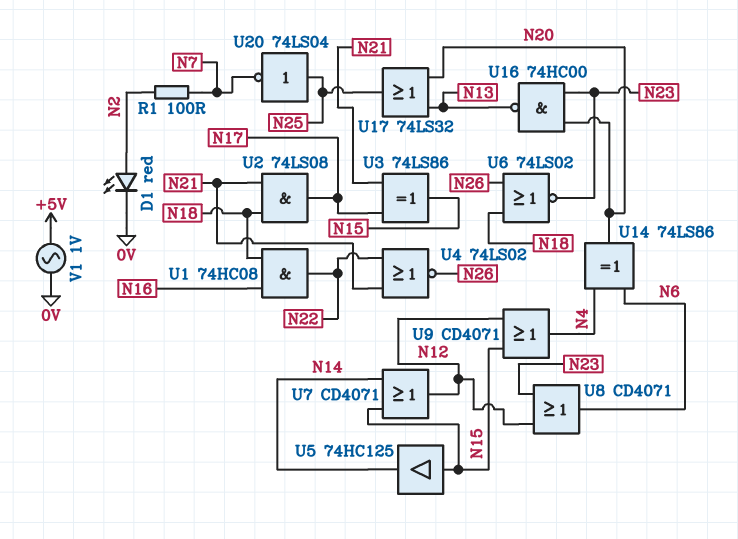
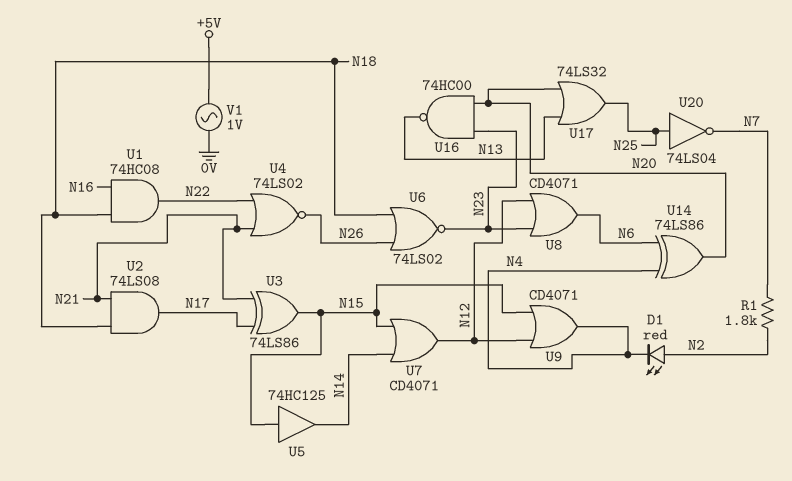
D1: LED red (A N2, K 0V) -> LED red (A N2, K N4)
R1: 100 (N2, N7) -> 1.8k (N2, N7)

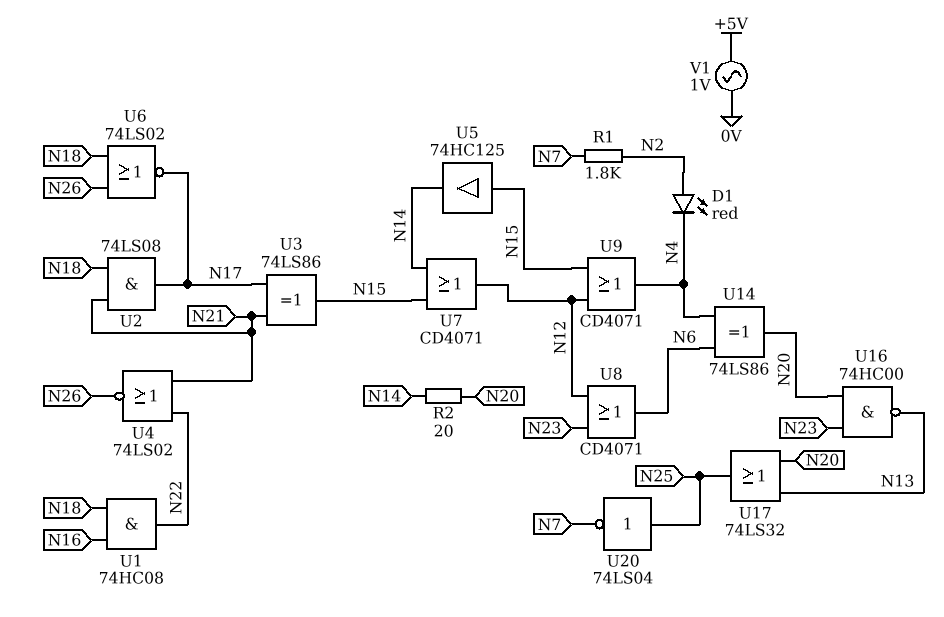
R2: none -> 20 (N14, N20)
U6: NOR 74LS02 (in N18, in N26, out N23) -> NOR 74LS02 (in N18, in N26, out N17)

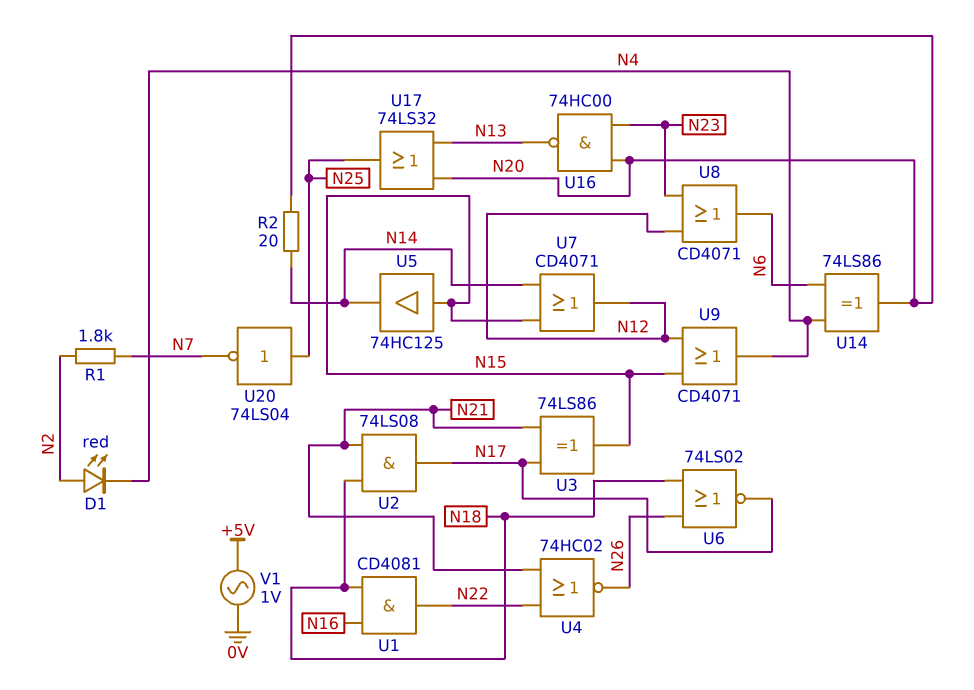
U1: AND 74HC08 (in N16, in N18, out N22) -> AND CD4081 (in N16, in N18, out N22)
U4: NOR 74LS02 (in N21, in N22, out N26) -> NOR 74HC02 (in N21, in N22, out N26)

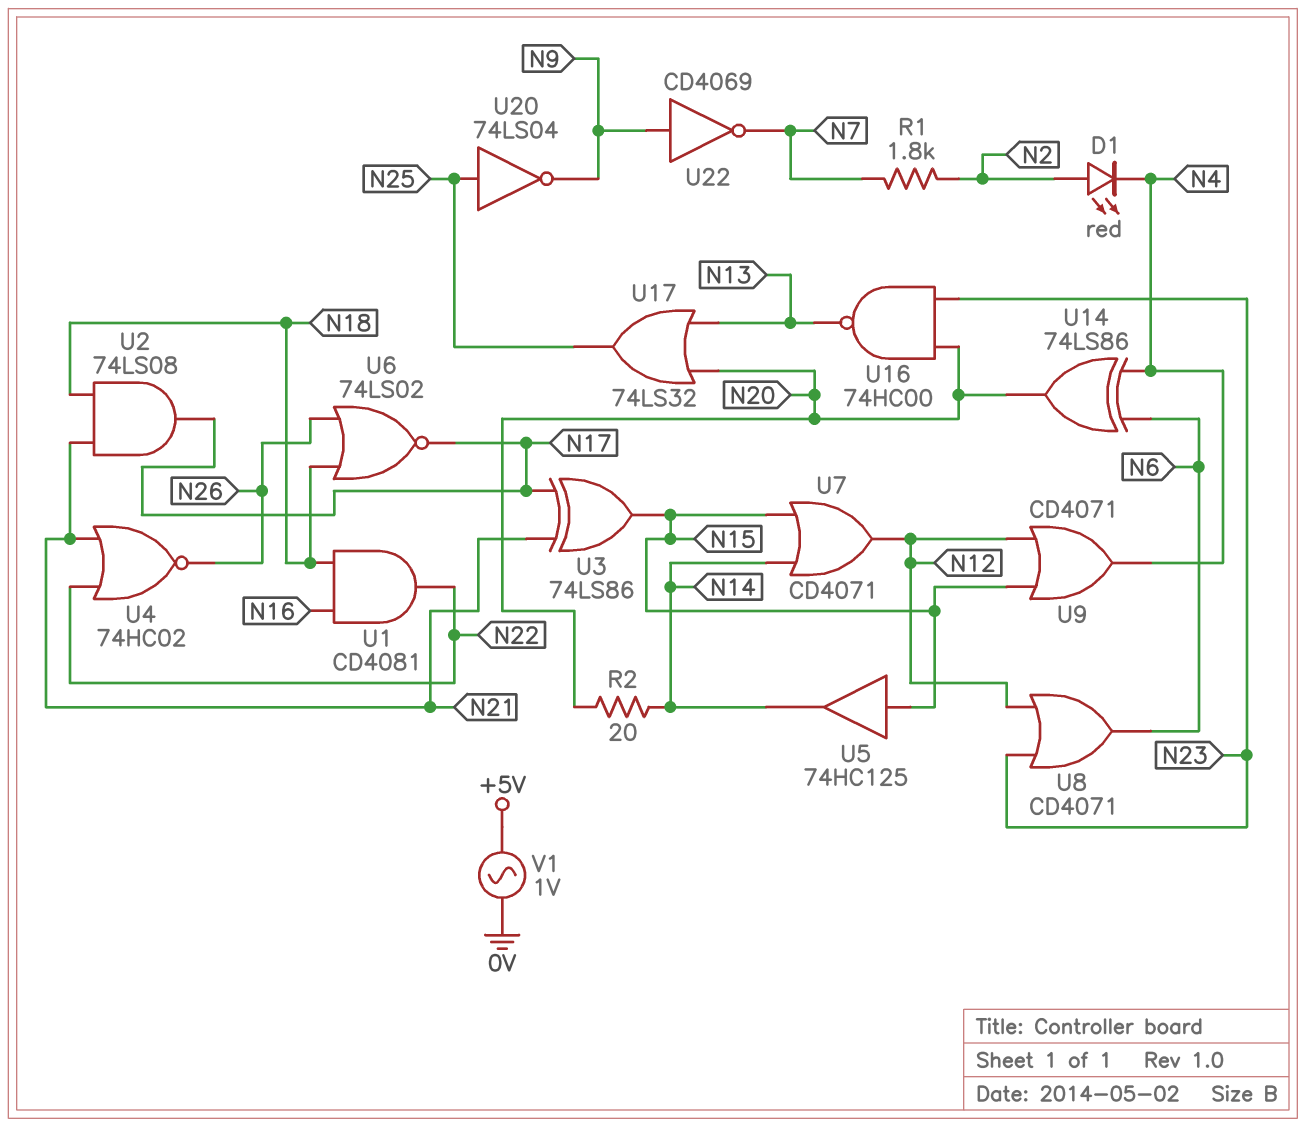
U20: NOT 74LS04 (in N25, out N7) -> NOT 74LS04 (in N25, out N9)
U22: none -> NOT CD4069 (in N9, out N7)

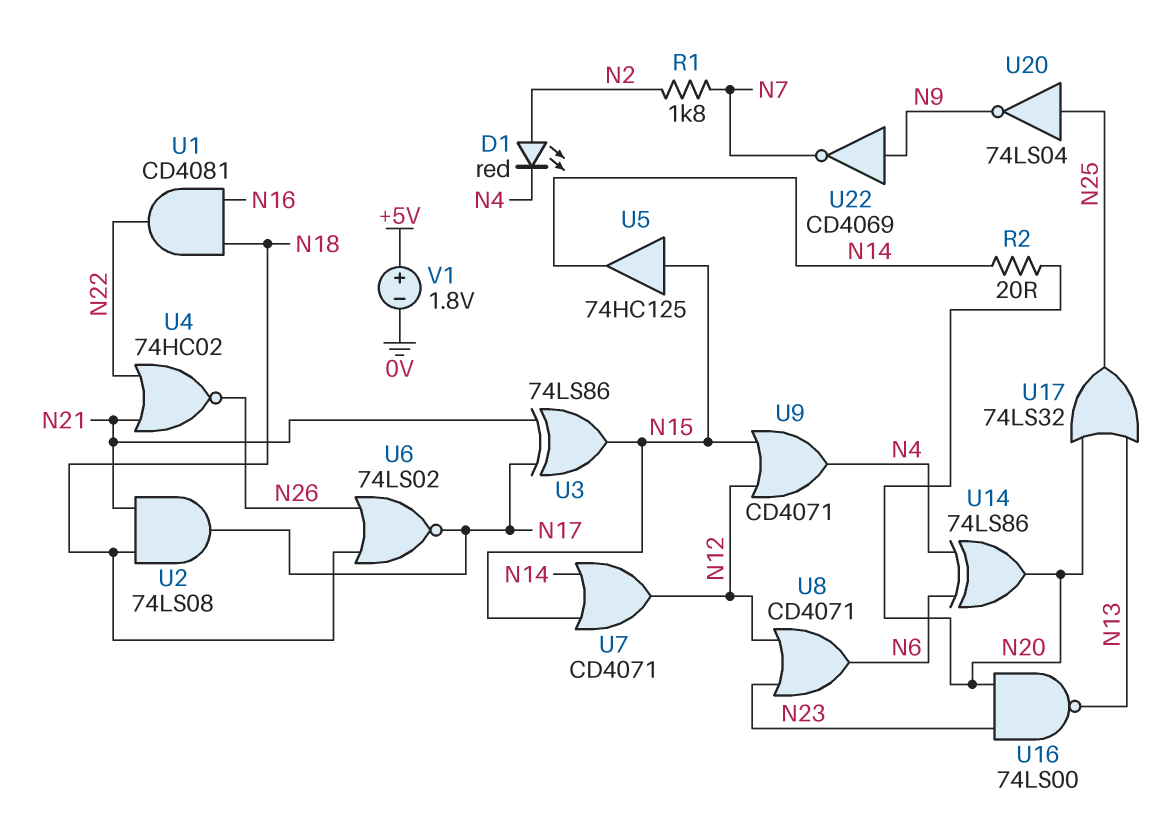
U16: NAND 74HC00 (in N20, in N23, out N13) -> NAND 74LS00 (in N20, in N23, out N13)
V1: AC 1V (+5V, 0V) -> 1.8V (plus +5V, minus 0V)

